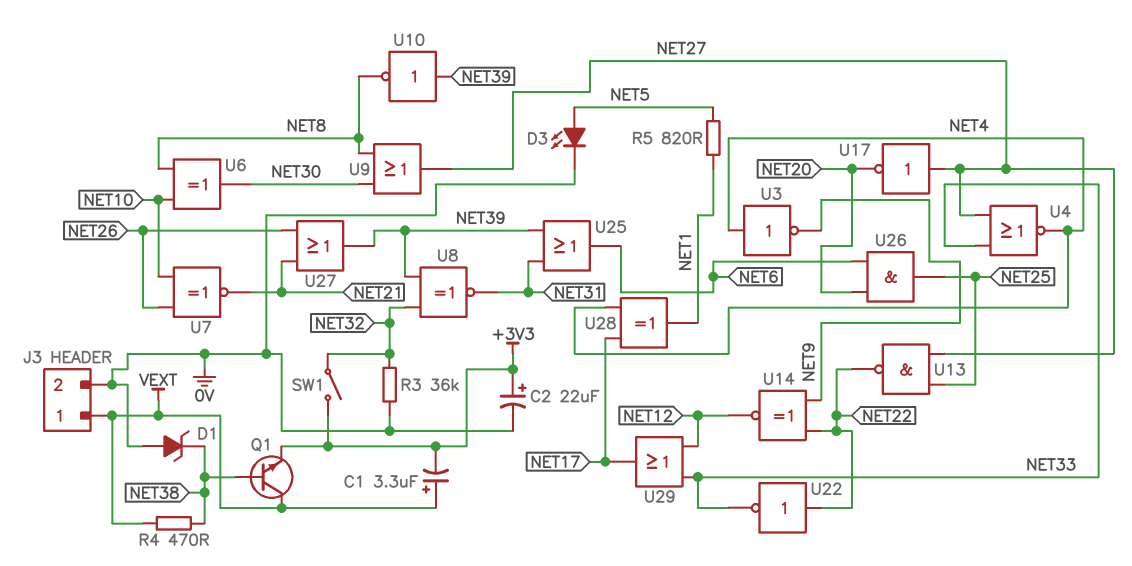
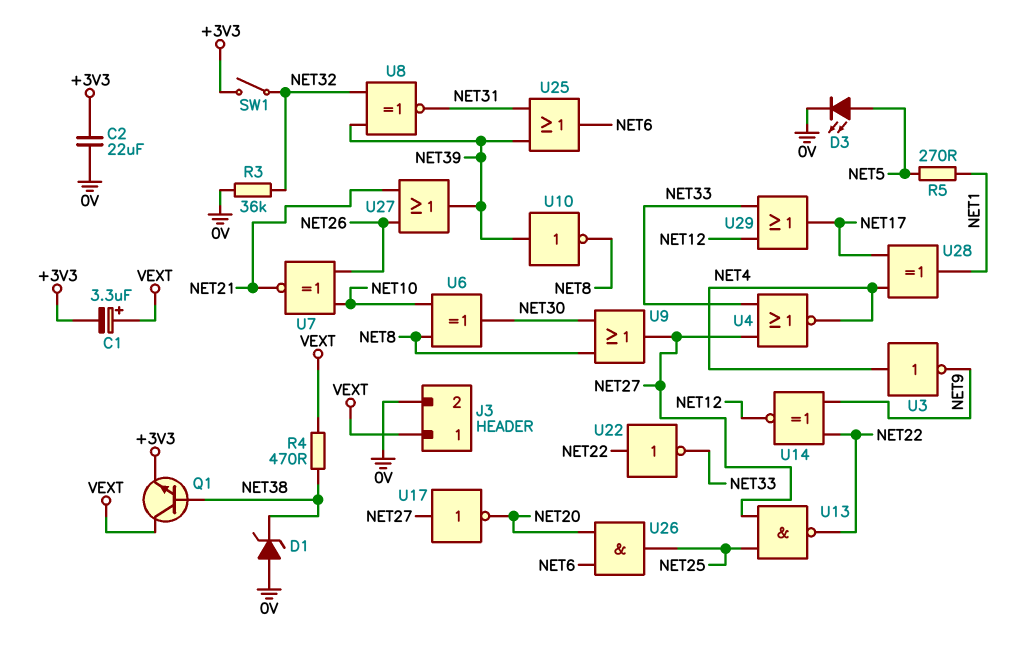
C2: 22uF (plus +3V3, minus 0V) -> 22uF (+3V3, 0V)
R5: 820 (NET1, NET5) -> 270 (NET1, NET5)

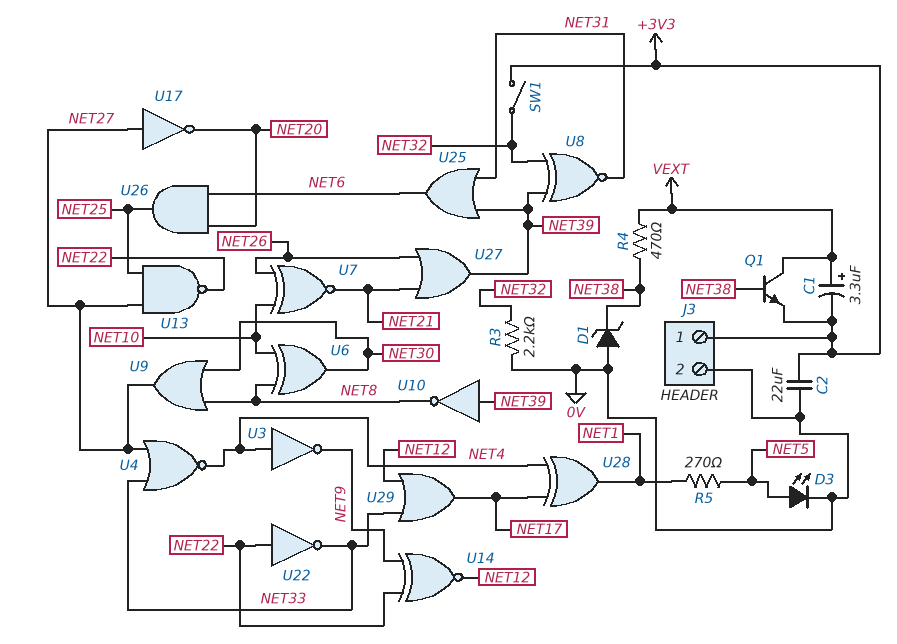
J3 pin 1: VEXT -> +3V3
R3: 36k (0V, NET32) -> 2.2k (0V, NET32)

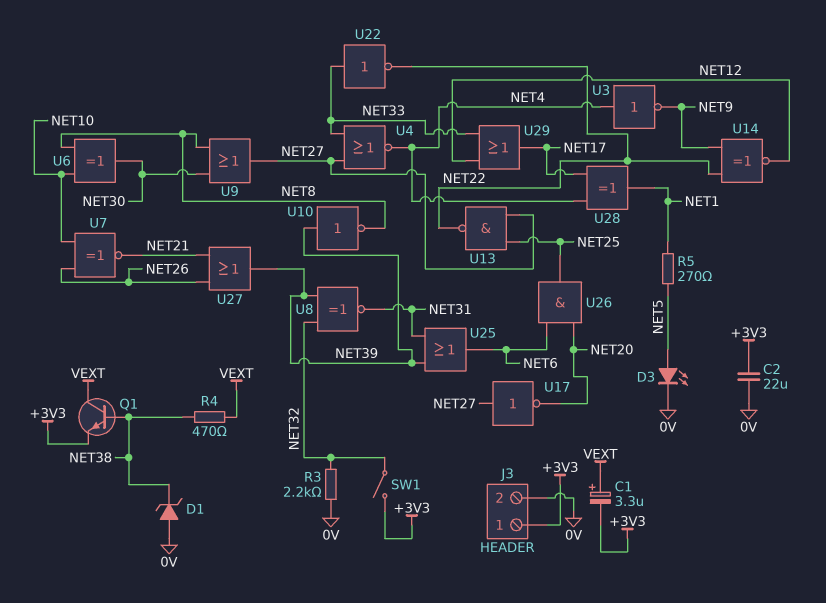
U22: NOT (in NET22, out NET33) -> NOT (in NET33, out NET22)

